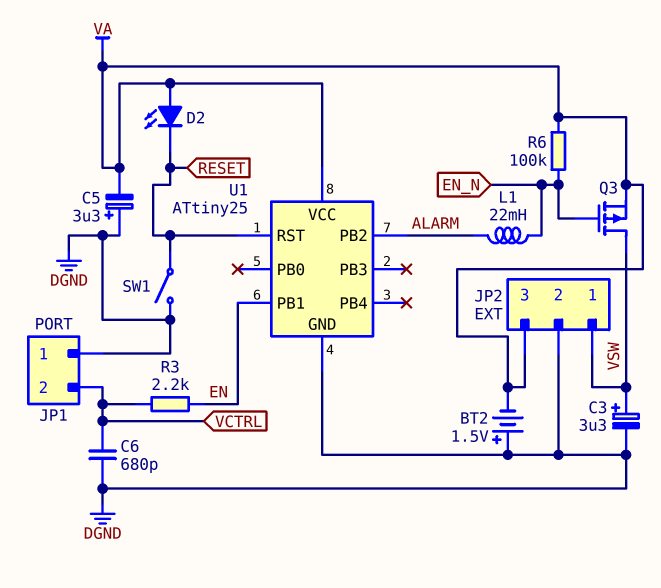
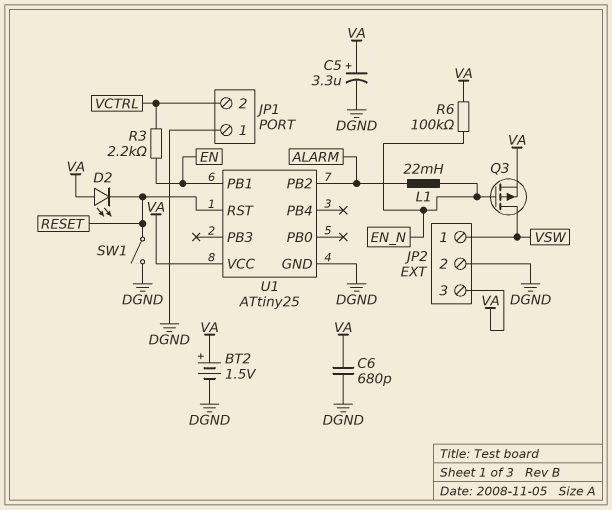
BT2: 1.5V (plus DGND, minus VA) -> 1.5V (plus VA, minus DGND)
C3: 3.3uF (plus VSW, minus DGND) -> none
C5: 3.3uF (plus DGND, minus VA) -> 3.3uF (plus VA, minus DGND)
C6: 680pF (DGND, VCTRL) -> 680pF (DGND, VA)

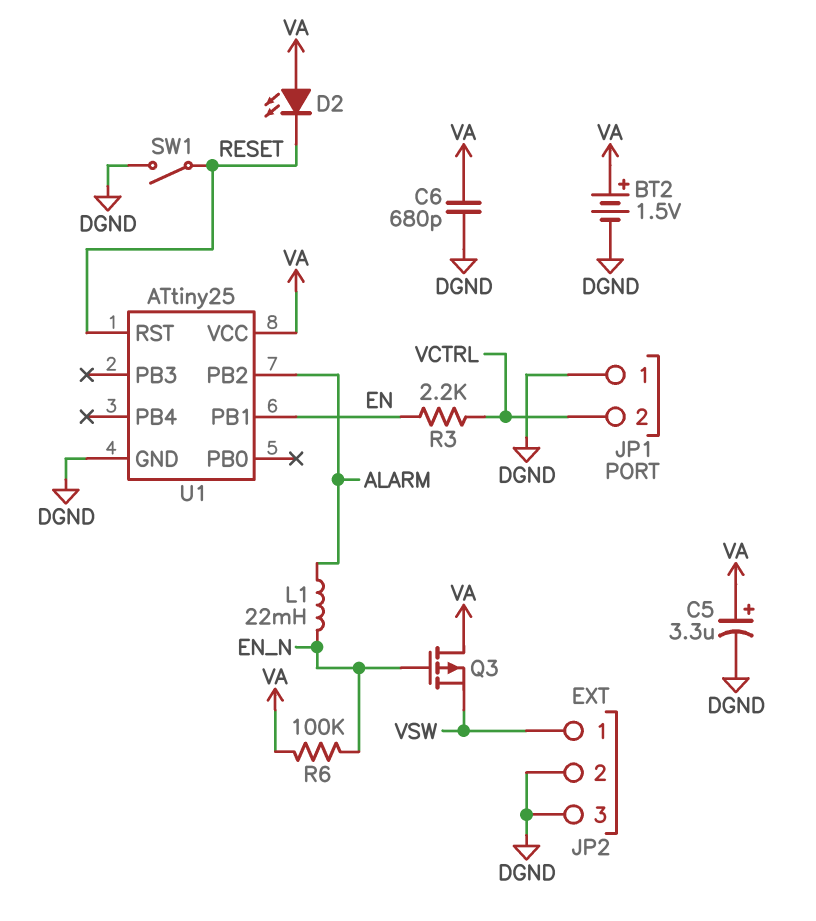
JP2 pin 3: VA -> DGND
Q3: PMOS (G EN_N, D VSW, S VA) -> PMOS (G EN_N, D VA, S VSW)

